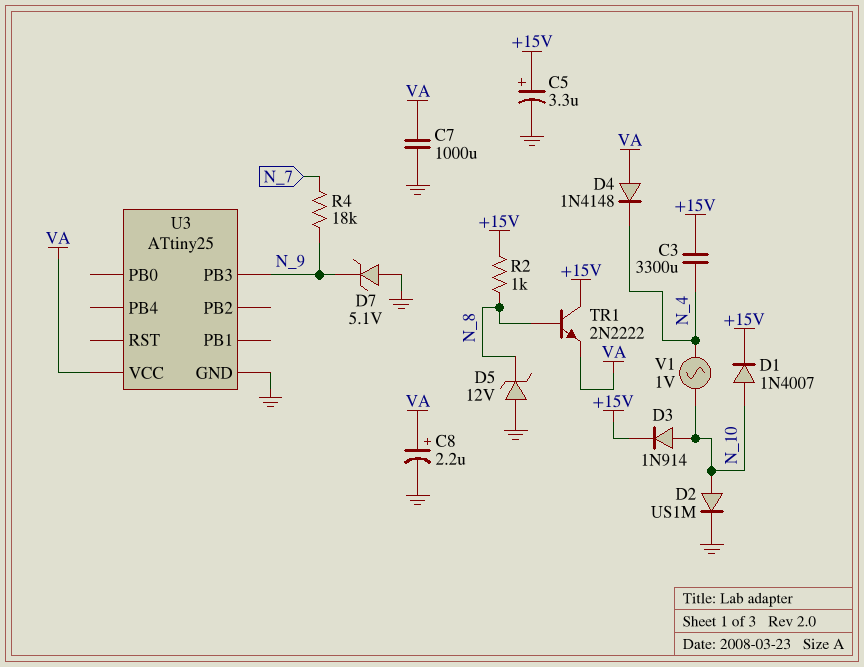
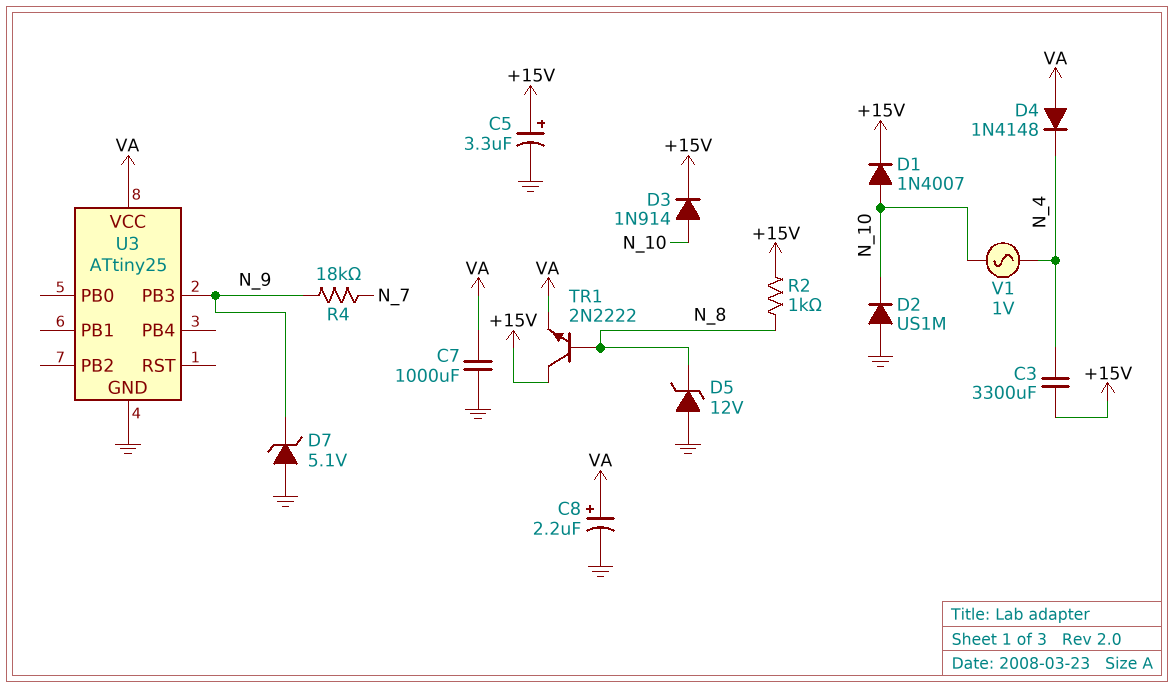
D2: diode US1M (A N_10, K GND) -> diode US1M (A GND, K N_10)

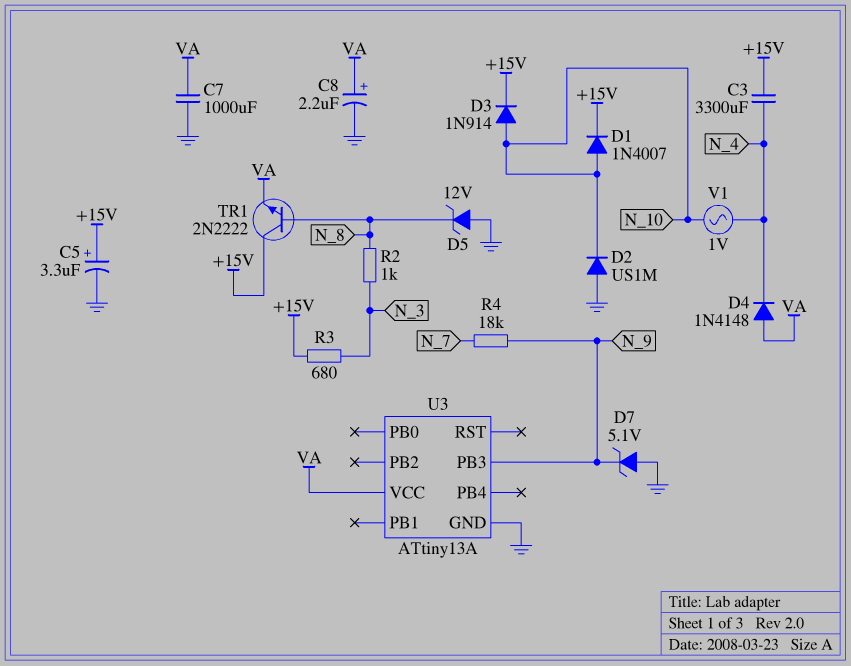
R2: 1k (+15V, N_8) -> 1k (N_3, N_8)
R3: none -> 680 (+15V, N_3)
U3: ATtiny25 -> ATtiny13A

